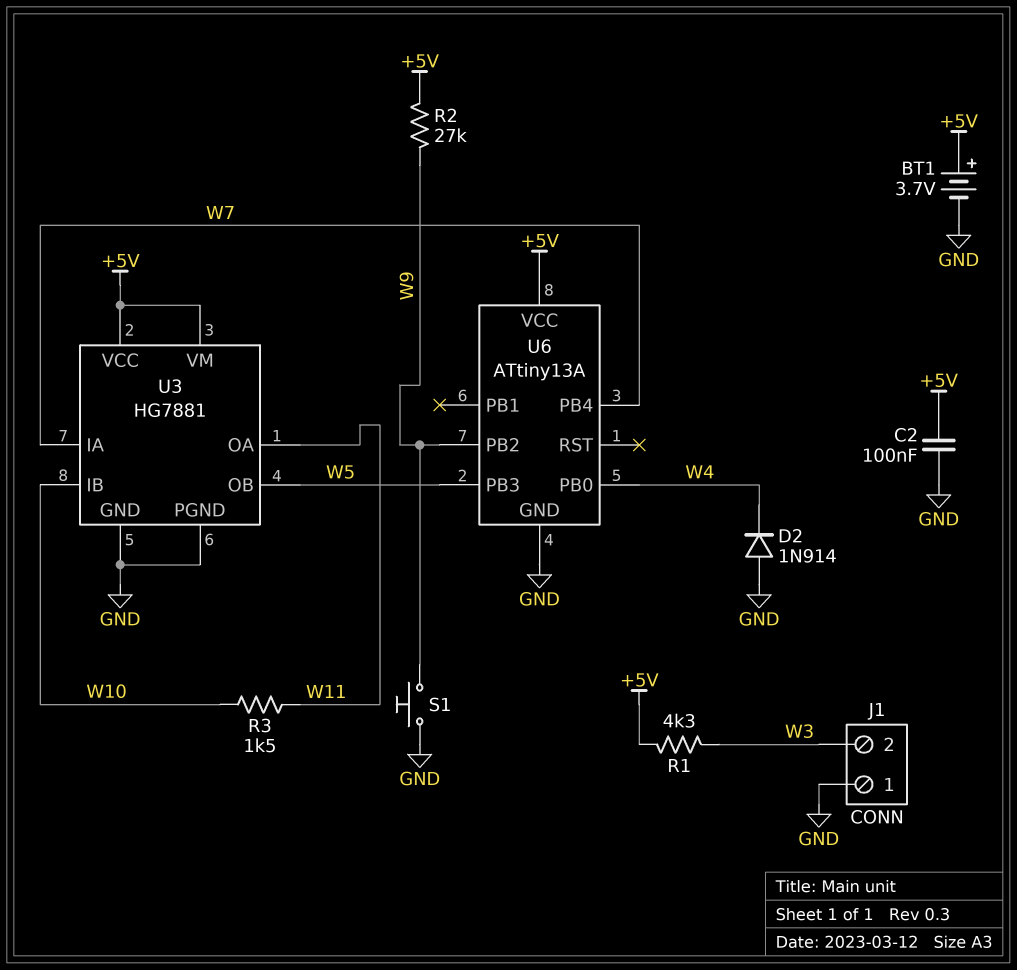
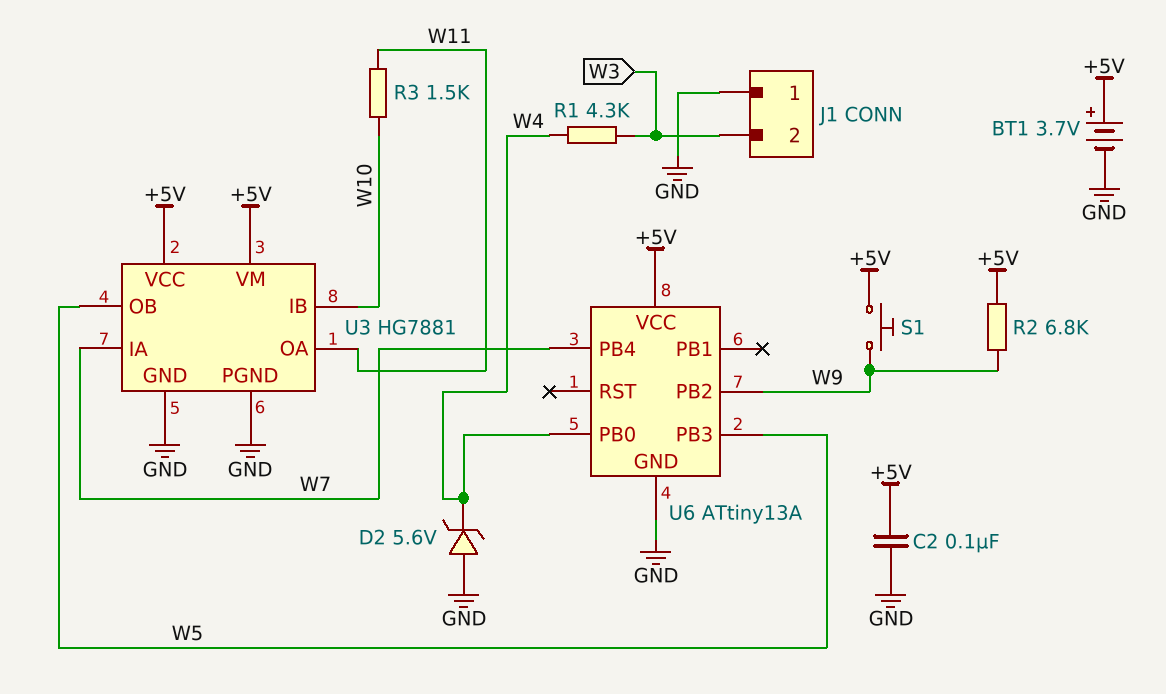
D2: diode 1N914 (A GND, K W4) -> zener 5.6V (A GND, K W4)
R1: 4.3k (+5V, W3) -> 4.3k (W3, W4)
R2: 27k (+5V, W9) -> 6.8k (+5V, W9)
S1: button (GND, W9) -> button (+5V, W9)

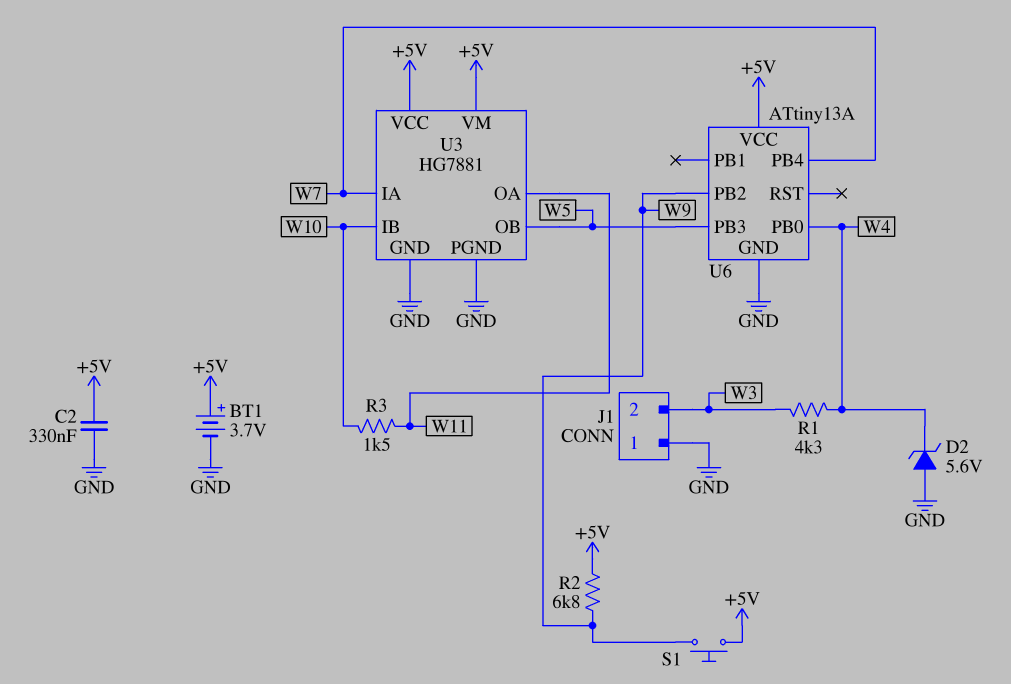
C2: 100nF (+5V, GND) -> 330nF (+5V, GND)

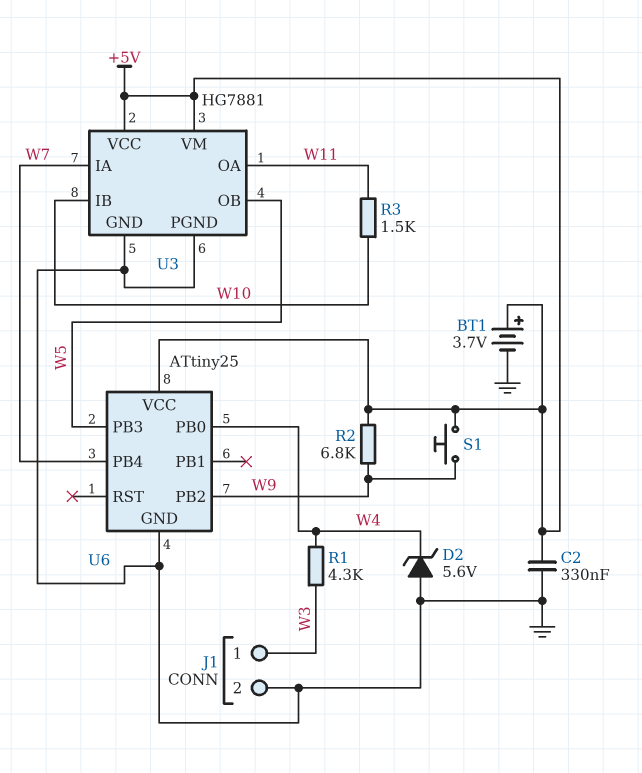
J1 pin 1: GND -> W3
J1 pin 2: W3 -> GND
U6: ATtiny13A -> ATtiny25

